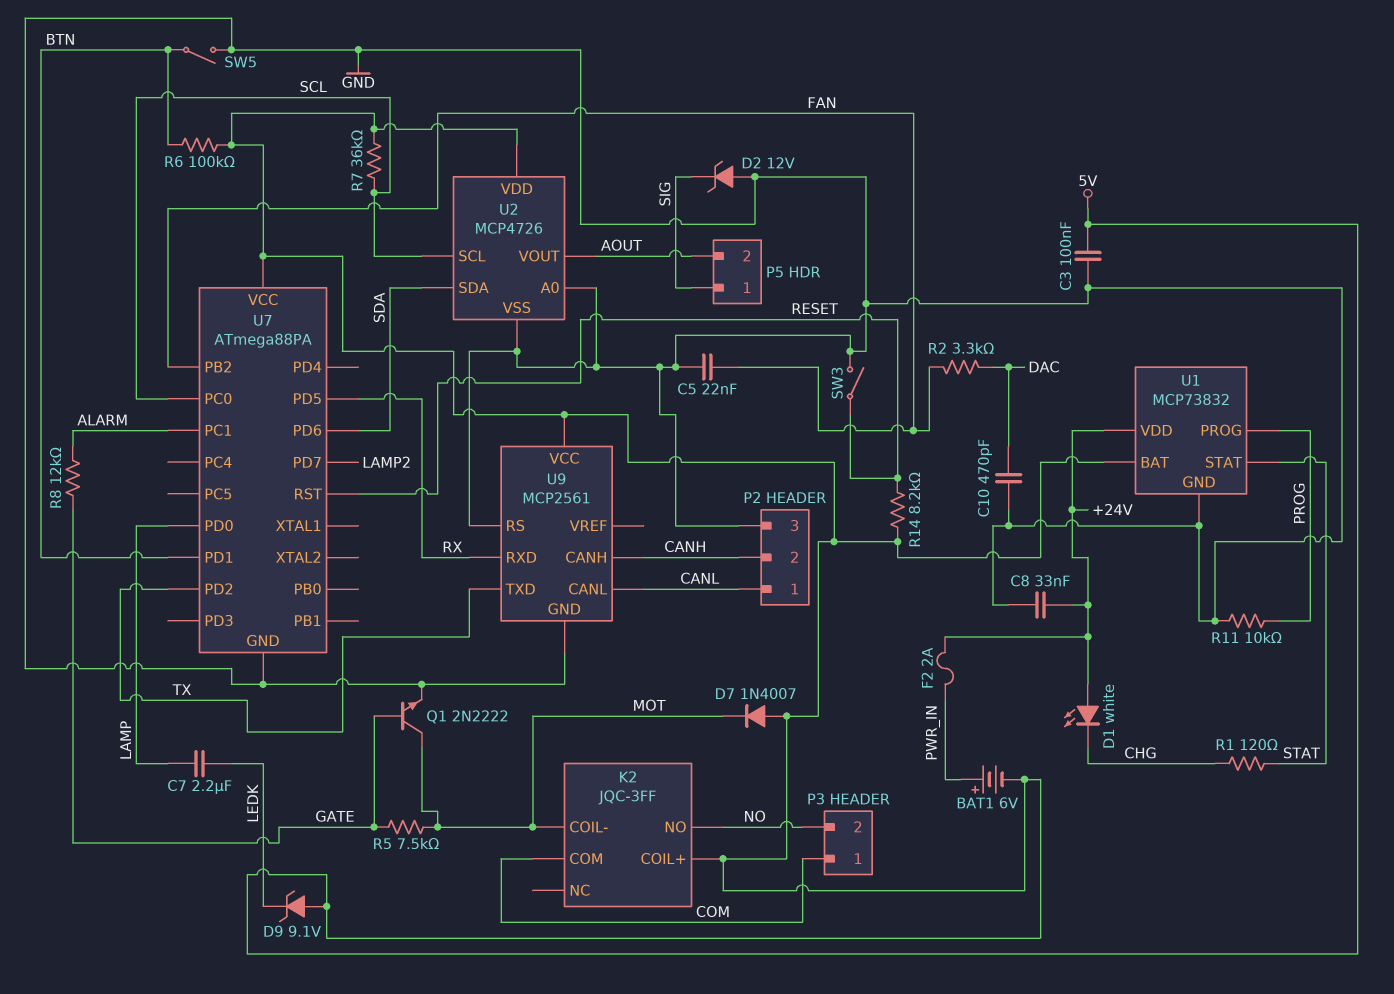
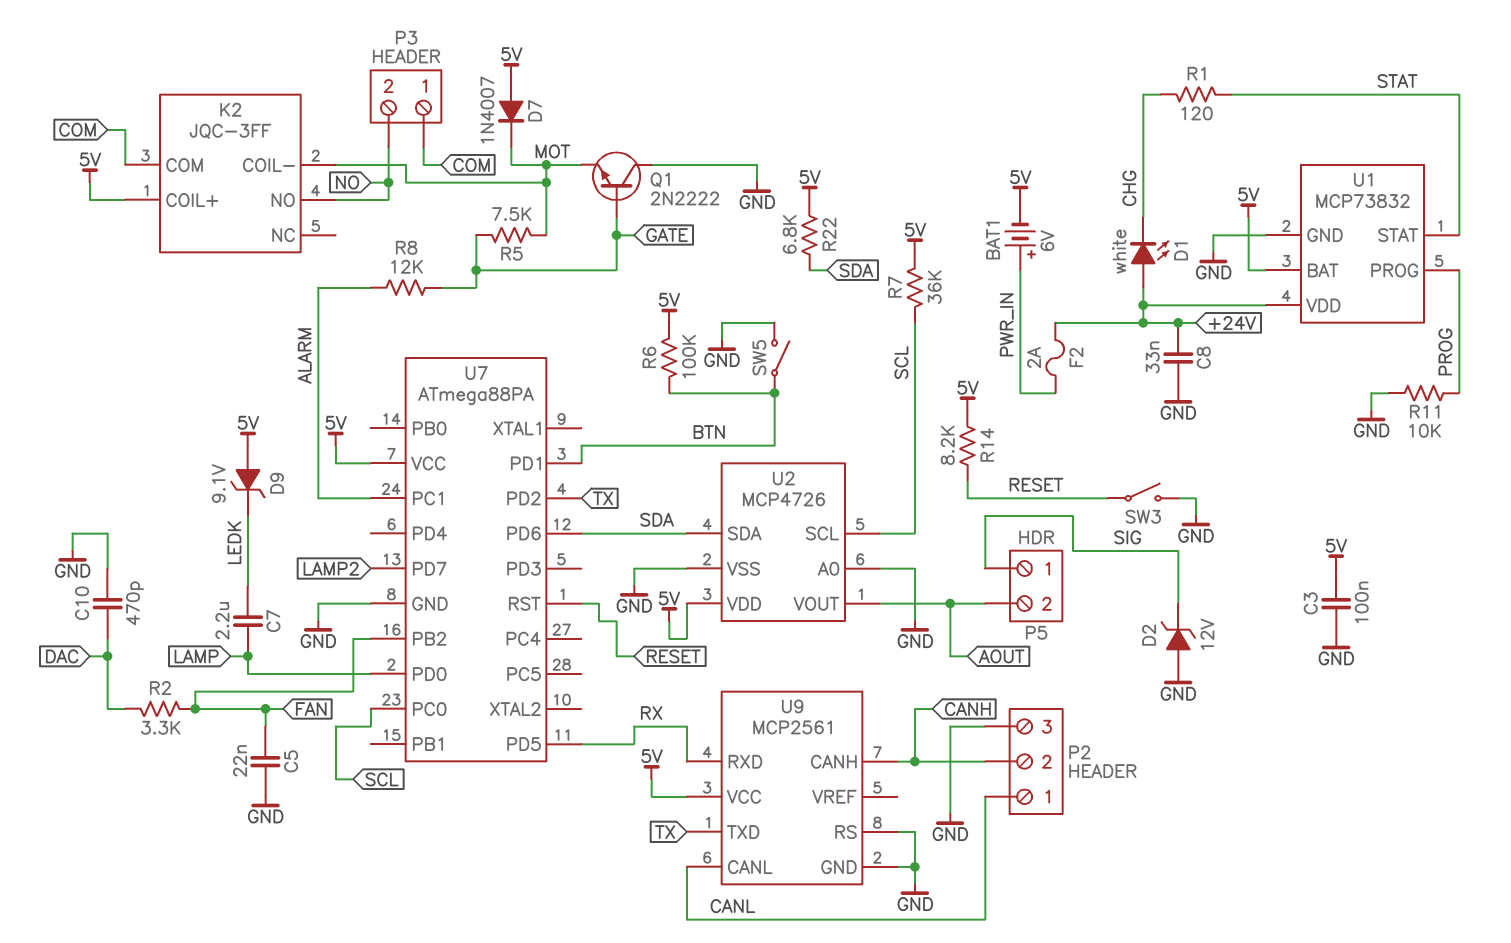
Q1: NPN 2N2222 (B GATE, C MOT, E GND) -> NPN 2N2222 (B GATE, C GND, E MOT)
R22: none -> 6.8k (5V, SDA)

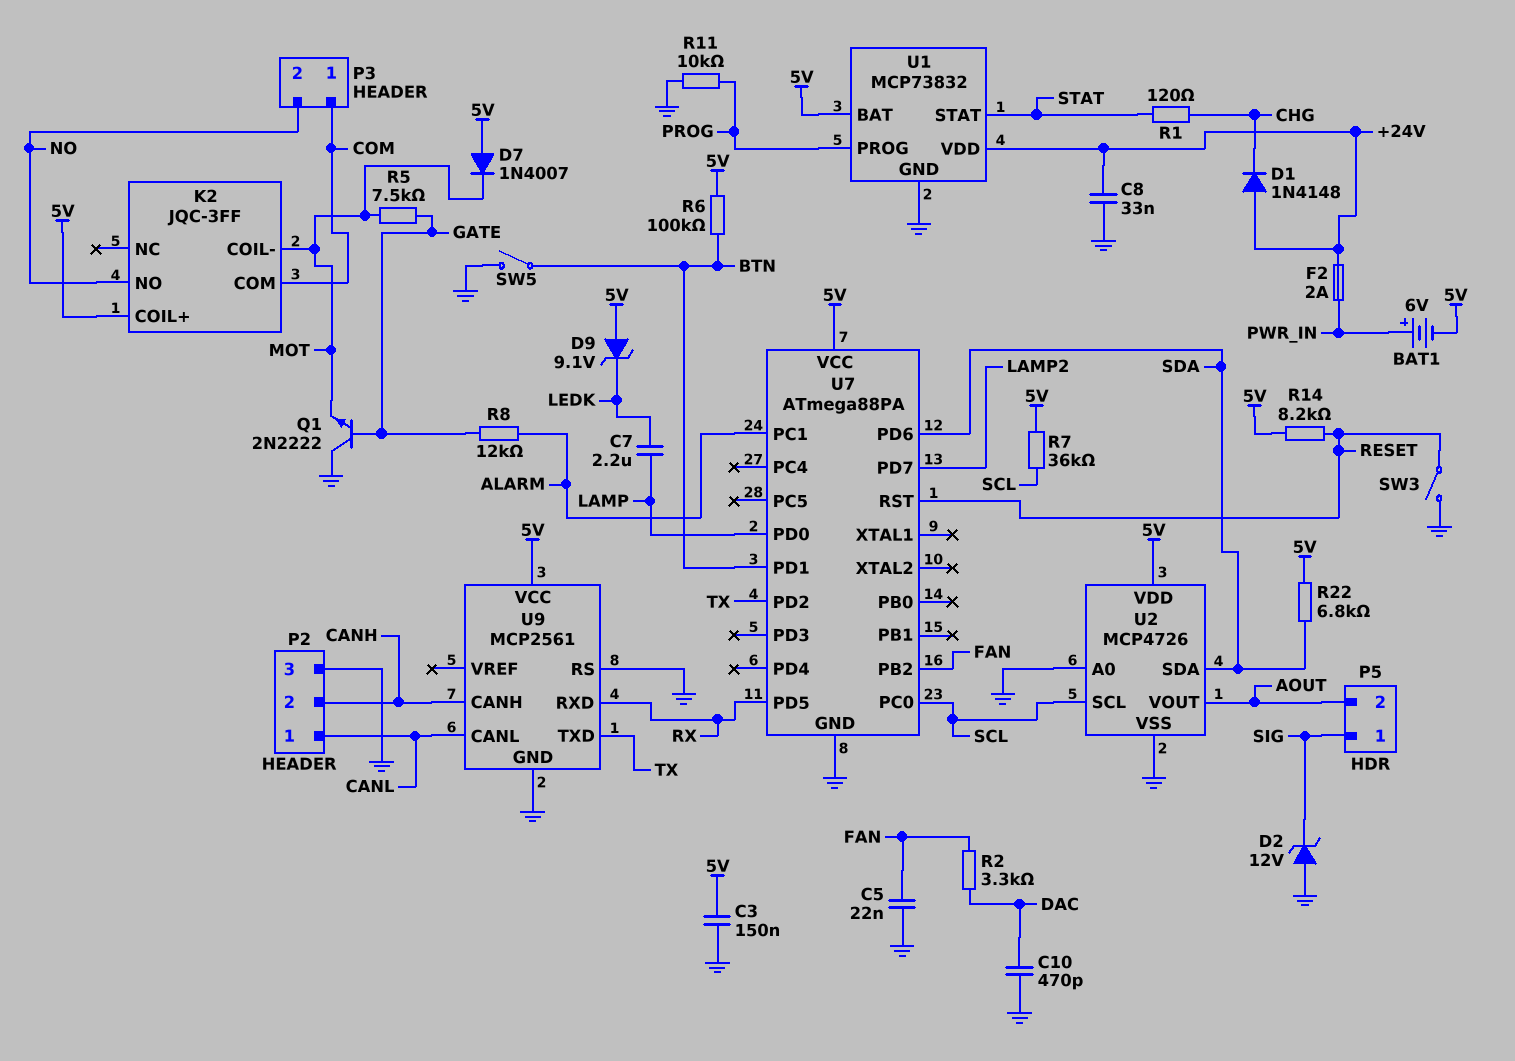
C3: 100nF (5V, GND) -> 150nF (5V, GND)
D1: LED white (A +24V, K CHG) -> diode 1N4148 (A +24V, K CHG)

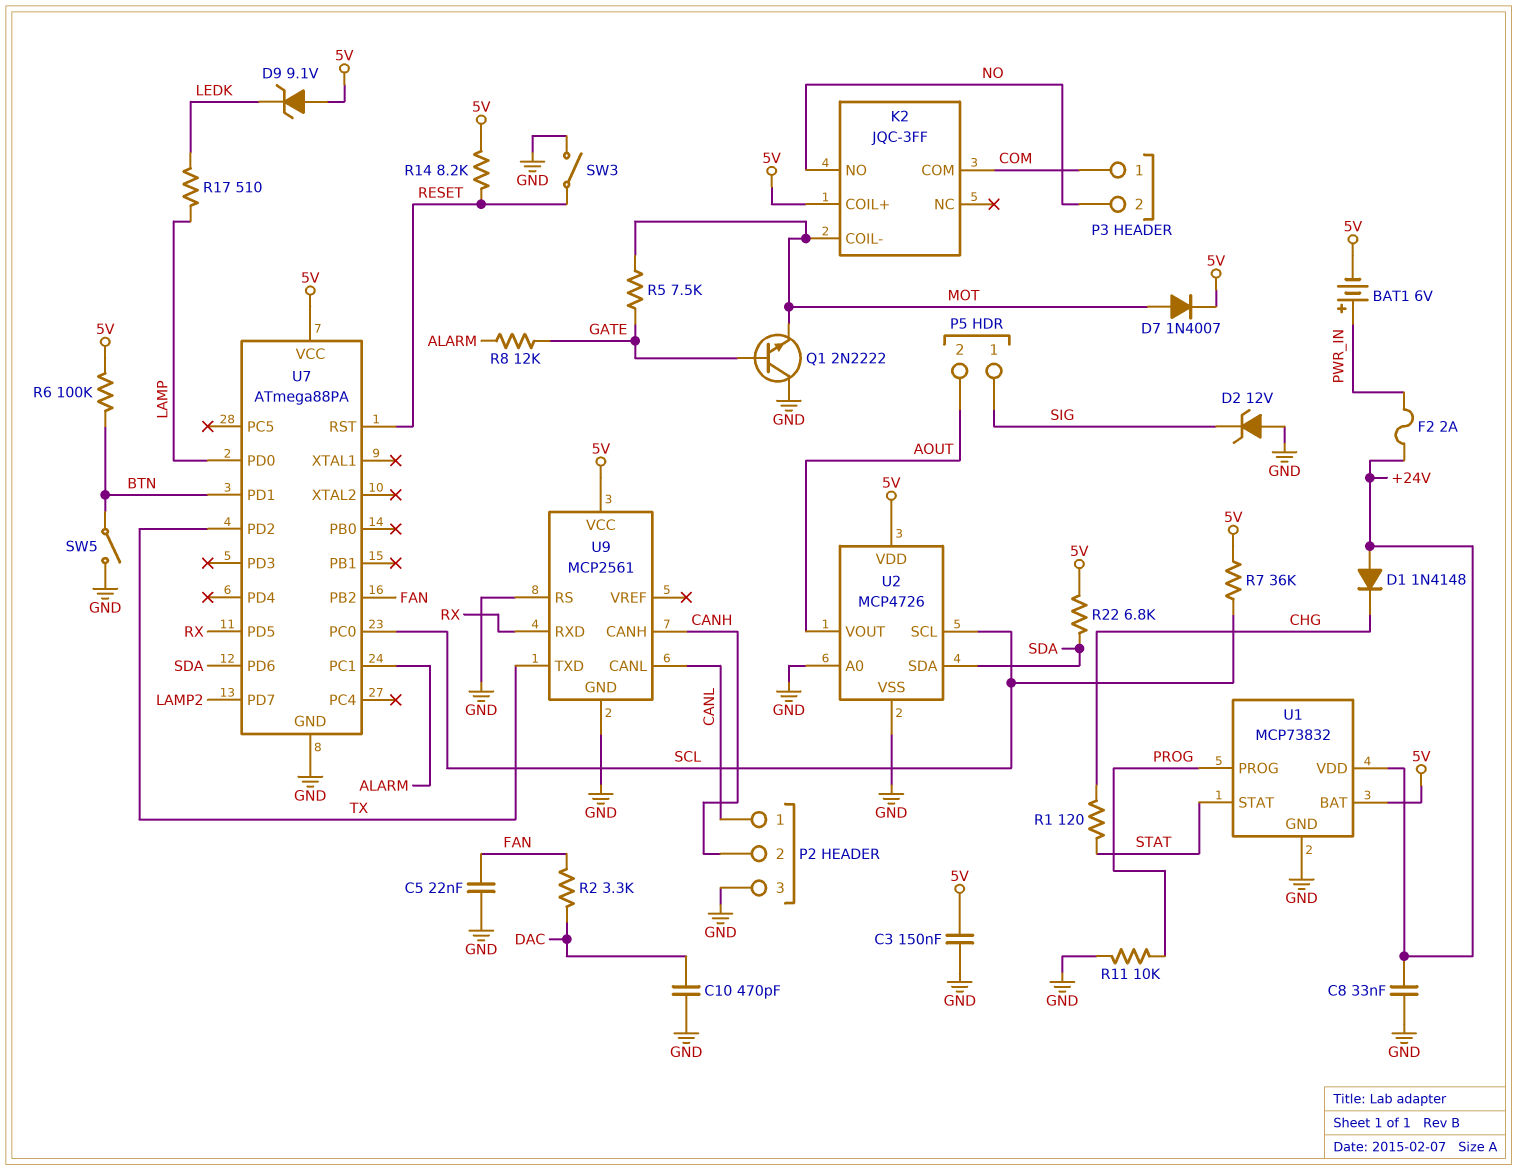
C7: 2.2uF (LAMP, LEDK) -> none
D7: diode 1N4007 (A 5V, K MOT) -> diode 1N4007 (A MOT, K 5V)
R17: none -> 510 (LAMP, LEDK)

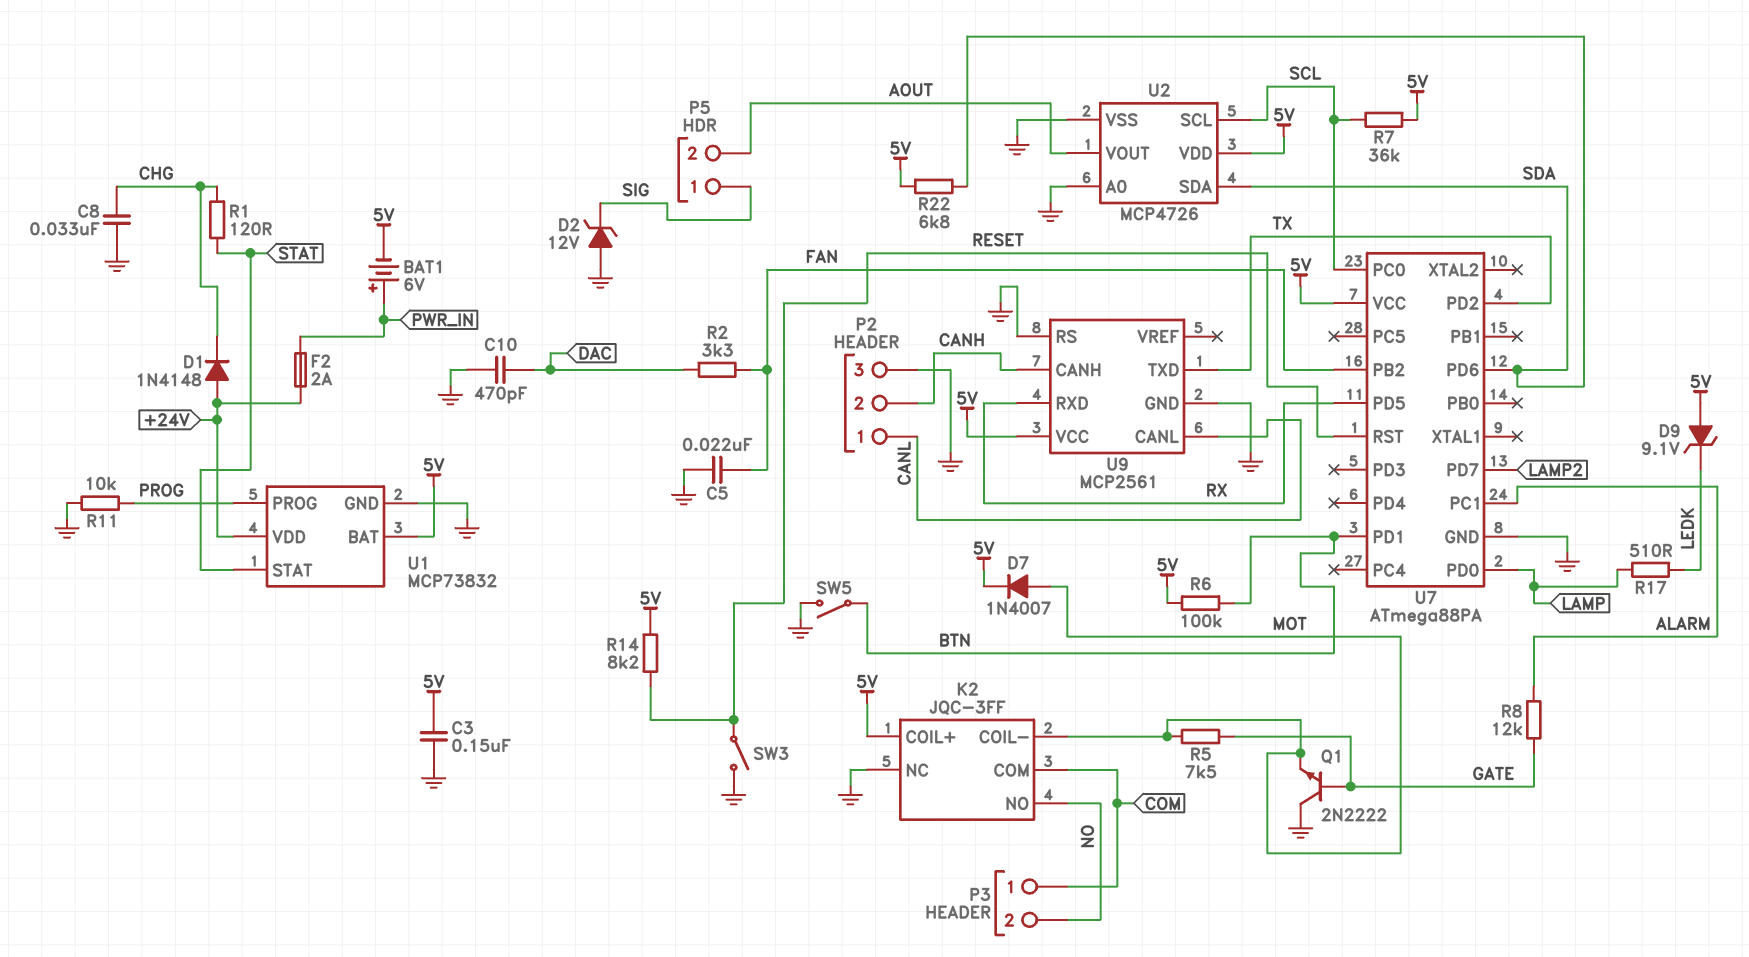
C8: 33nF (+24V, GND) -> 33nF (CHG, GND)
K2 pin NC: none -> GND

